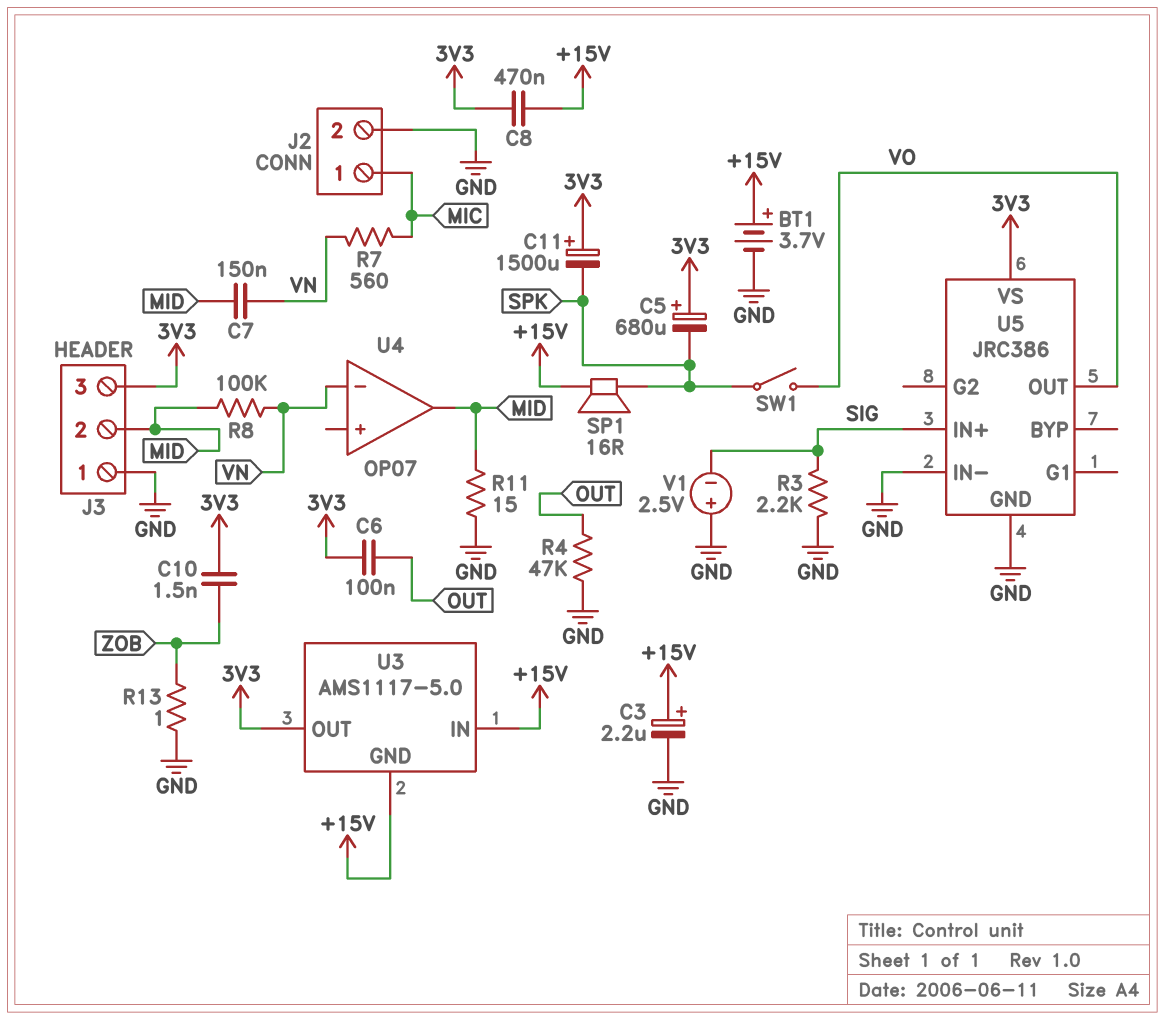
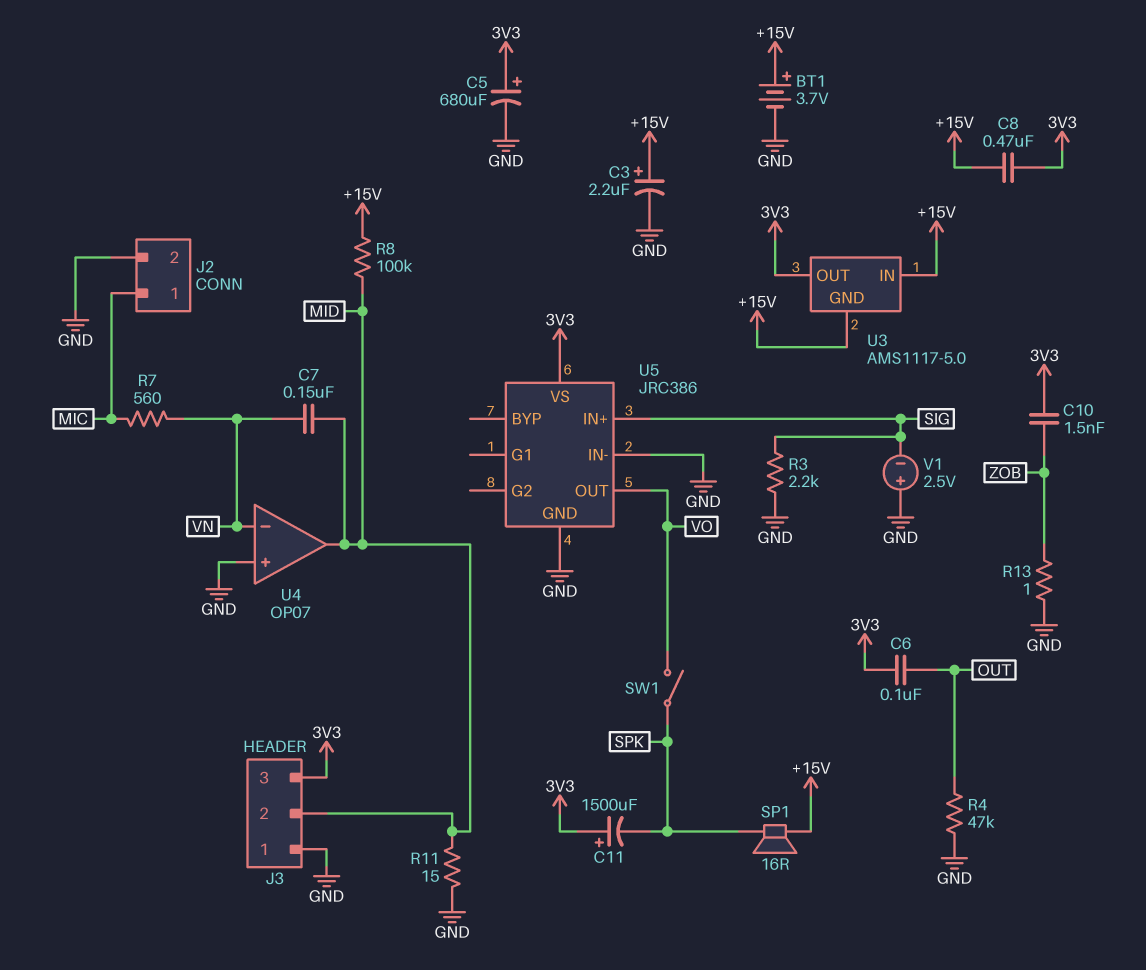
C5: 680uF (plus 3V3, minus SPK) -> 680uF (plus 3V3, minus GND)
R8: 100k (MID, VN) -> 100k (+15V, MID)
U4 pin in+: none -> GND

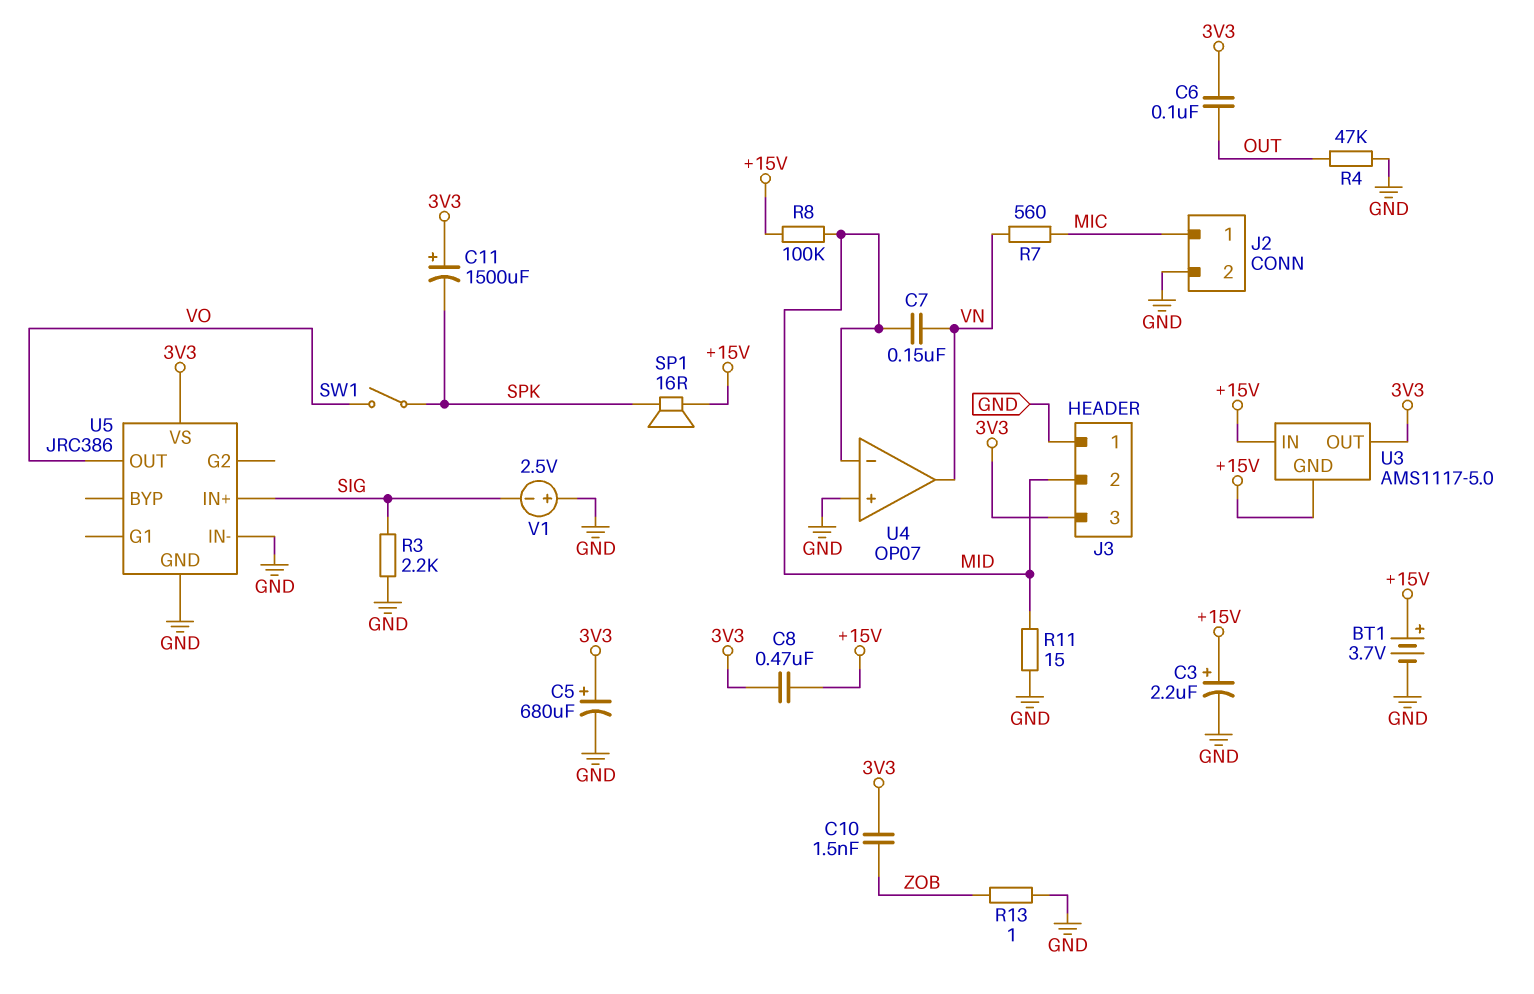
U4 pin in-: VN -> MID
U4 pin out: MID -> VN

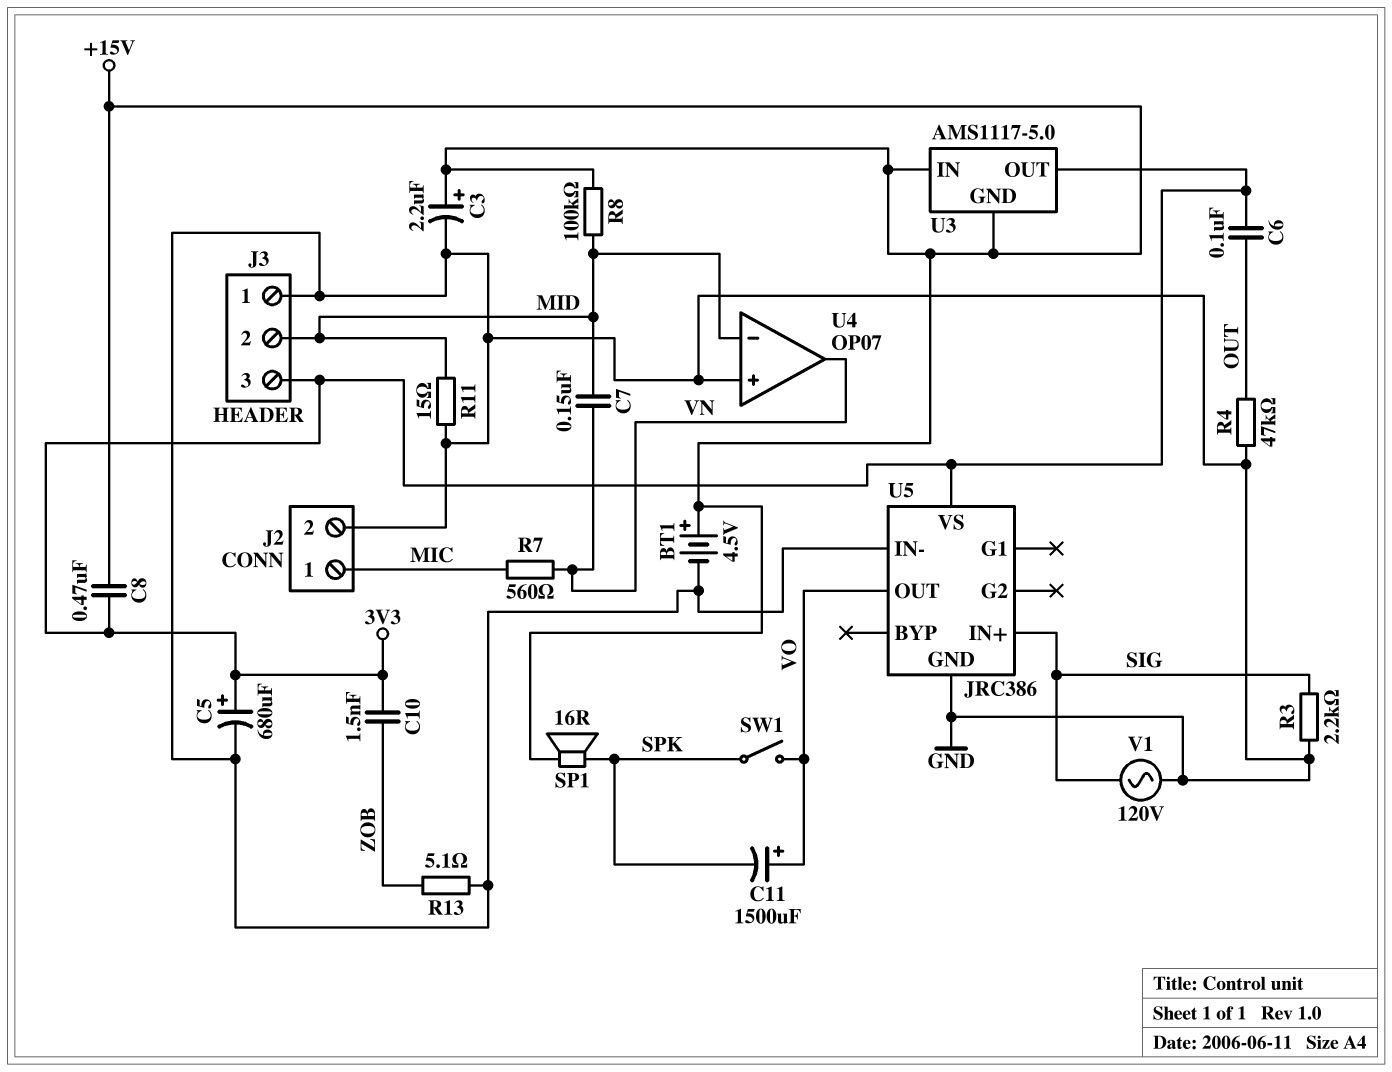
BT1: 3.7V (plus +15V, minus GND) -> 4.5V (plus +15V, minus GND)
C11: 1500uF (plus 3V3, minus SPK) -> 1500uF (plus VO, minus SPK)
R13: 1 (GND, ZOB) -> 5.1 (GND, ZOB)
V1: 2.5V (plus GND, minus SIG) -> AC 120V (GND, SIG)

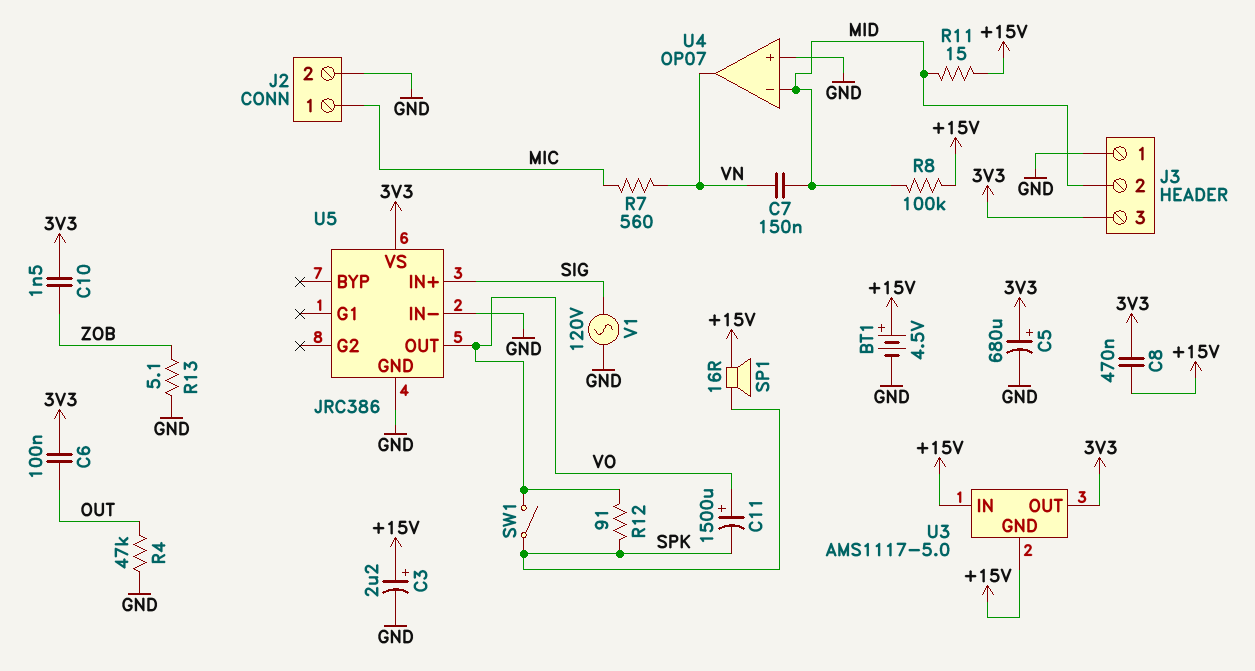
R3: 2.2k (GND, SIG) -> none
R11: 15 (GND, MID) -> 15 (+15V, MID)
R12: none -> 91 (SPK, VO)

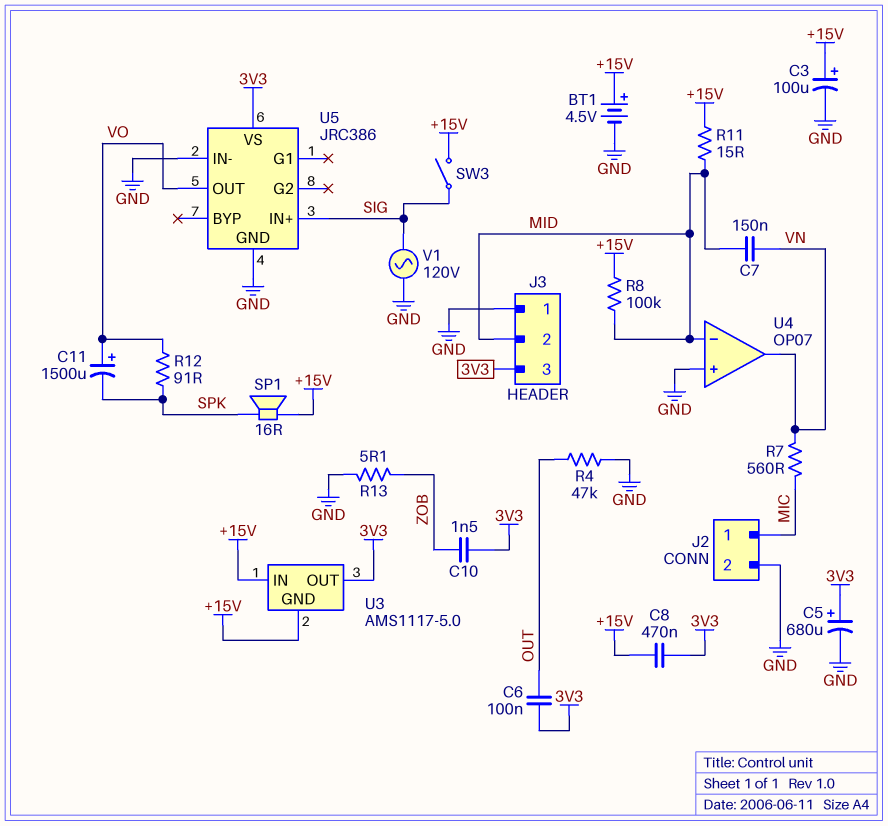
C3: 2.2uF (plus +15V, minus GND) -> 100uF (plus +15V, minus GND)
SW1: switch (SPK, VO) -> none
SW3: none -> switch (+15V, SIG)

